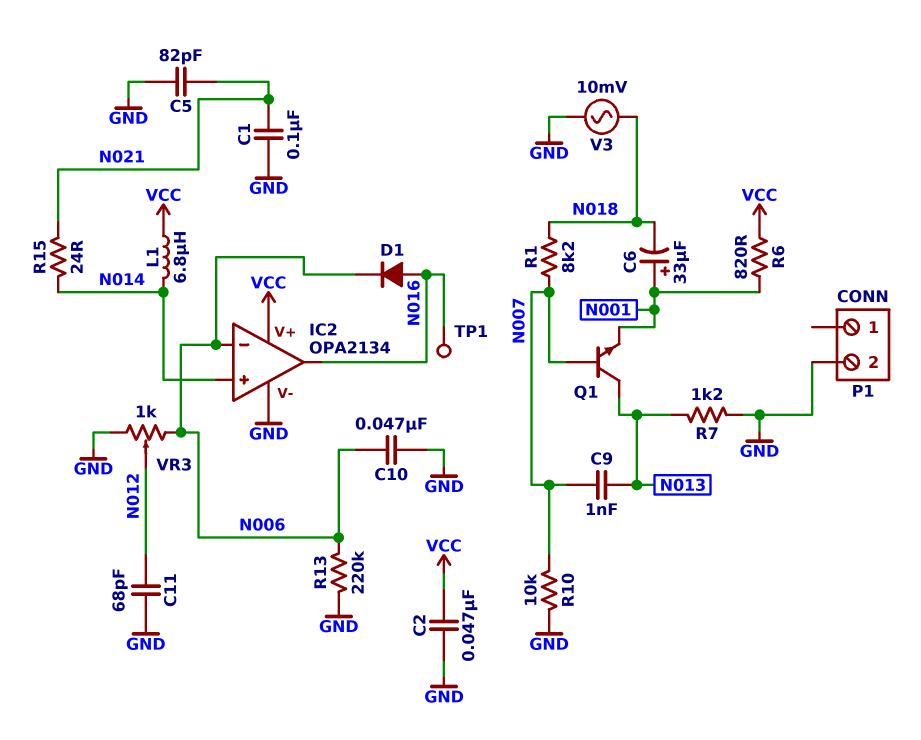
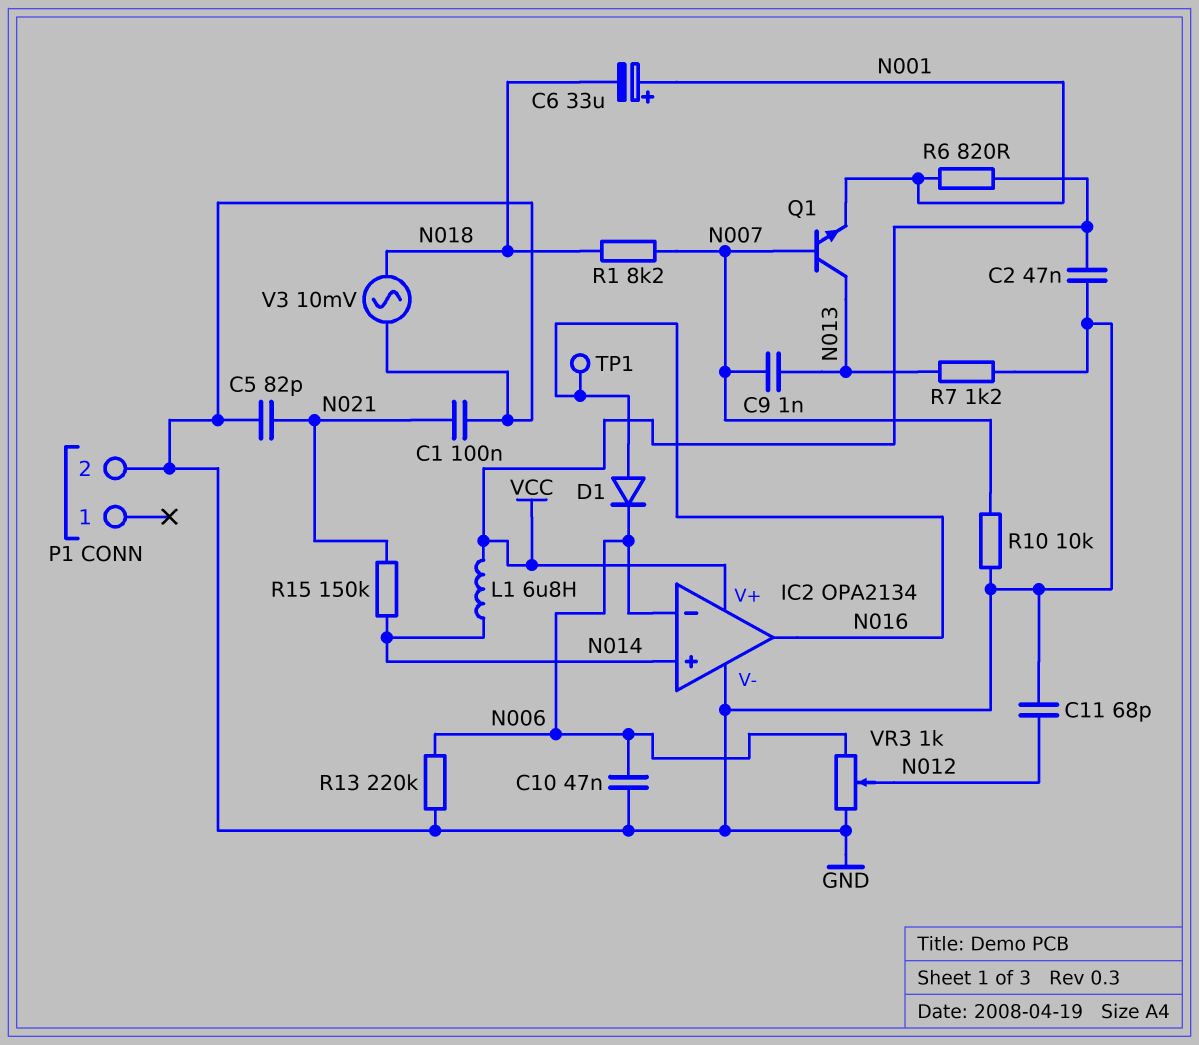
R15: 24 (N014, N021) -> 150k (N014, N021)

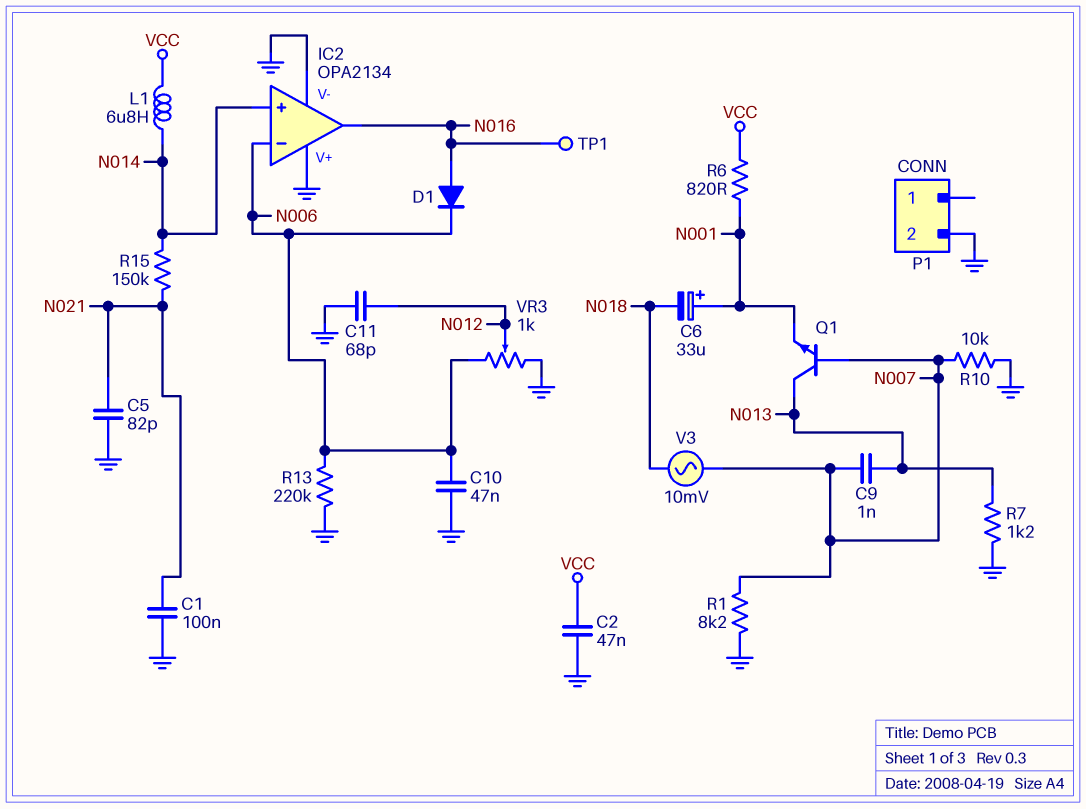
IC2 pin V+: VCC -> GND
R1: 8.2k (N007, N018) -> 8.2k (GND, N007)
V3: AC 10mV (GND, N018) -> AC 10mV (N007, N018)

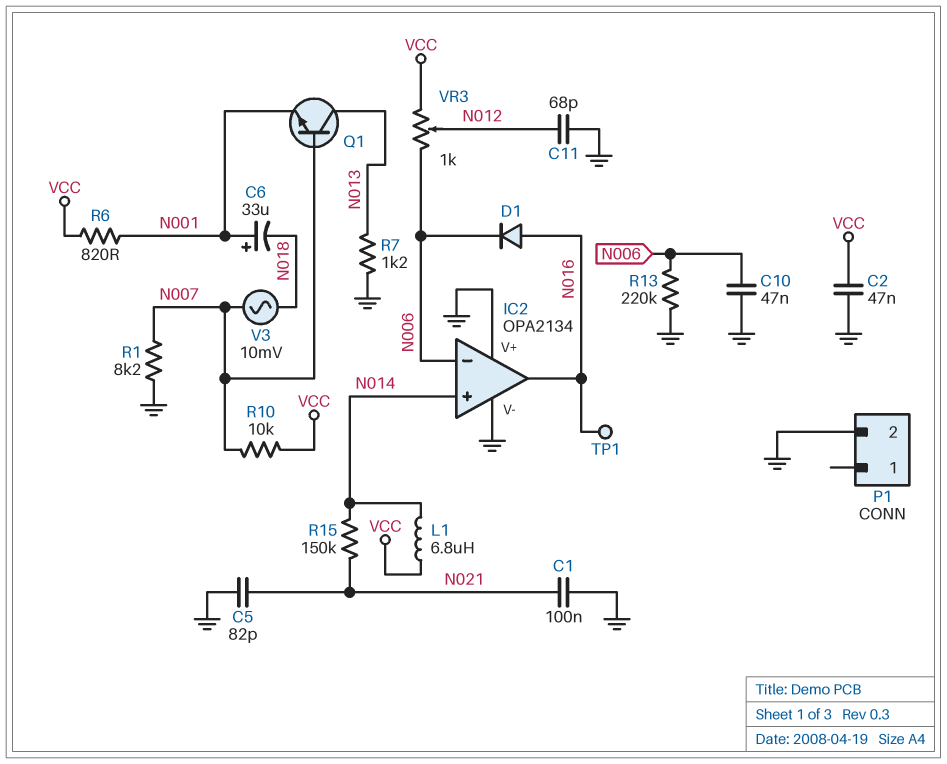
C9: 1nF (N007, N013) -> none
R10: 10k (GND, N007) -> 10k (N007, VCC)
VR3: 1k (GND, N006, wiper N012) -> 1k (N006, VCC, wiper N012)

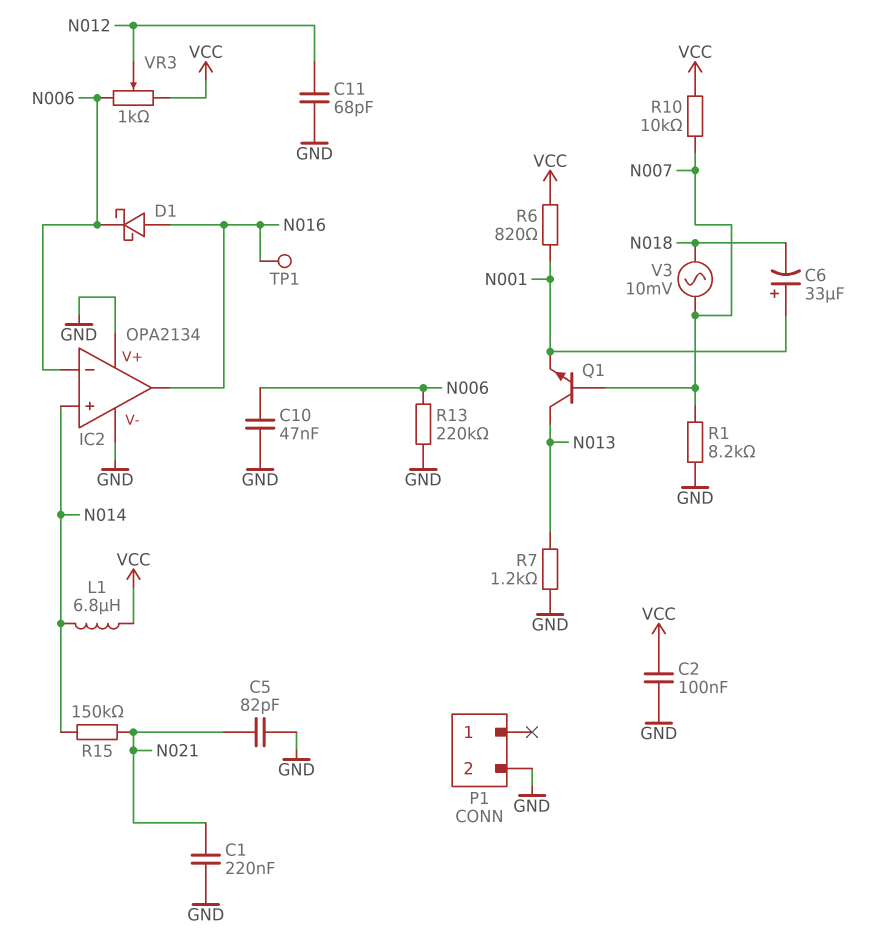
C1: 100nF (GND, N021) -> 220nF (GND, N021)
C2: 47nF (GND, VCC) -> 100nF (GND, VCC)
D1: diode (A N016, K N006) -> schottky (A N016, K N006)

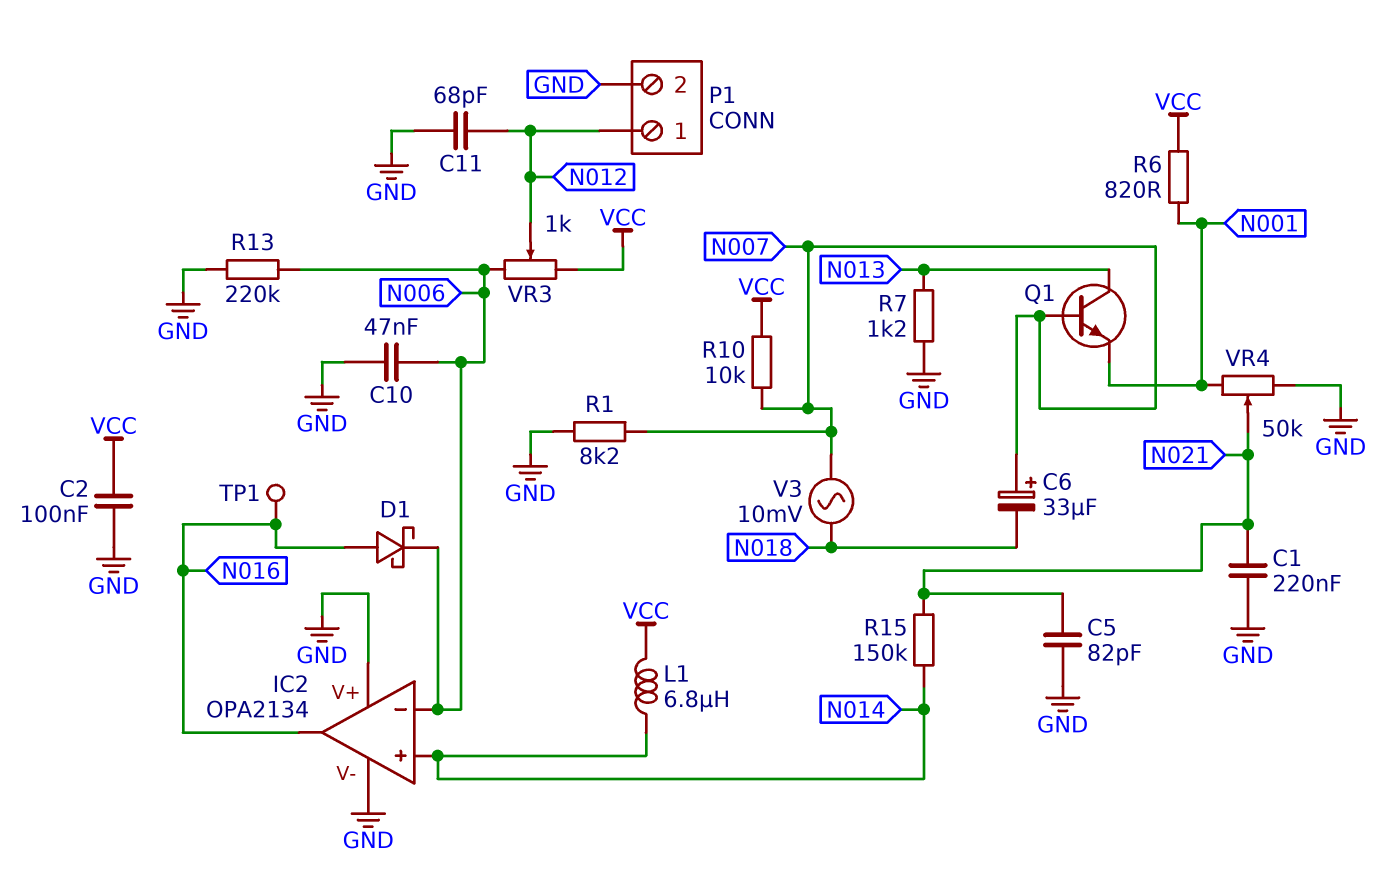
C6: 33uF (plus N001, minus N018) -> 33uF (plus N007, minus N018)
P1 pin 1: none -> N012
VR4: none -> 50k (GND, N001, wiper N021)

